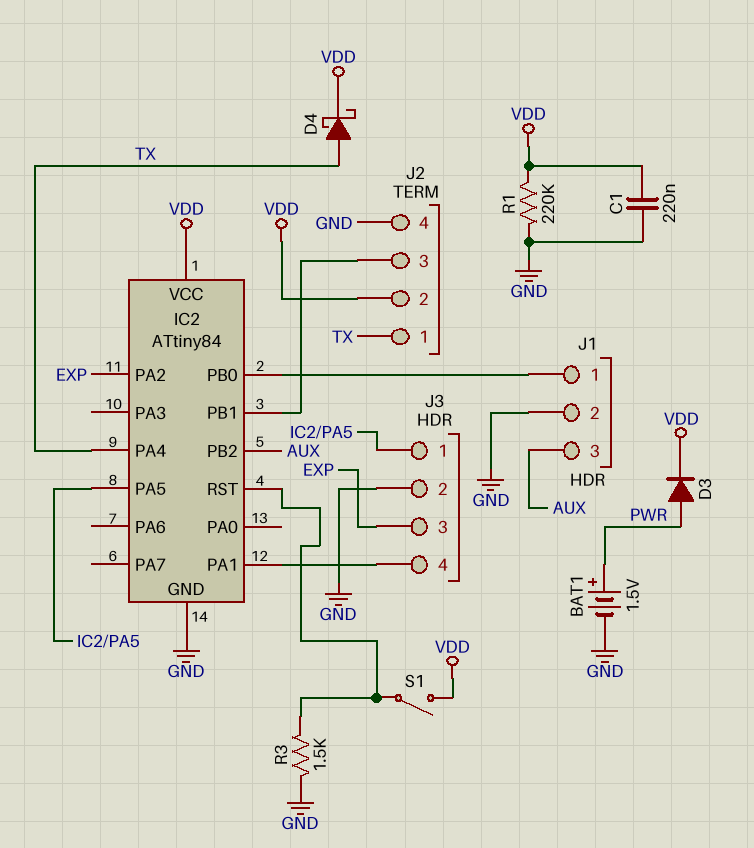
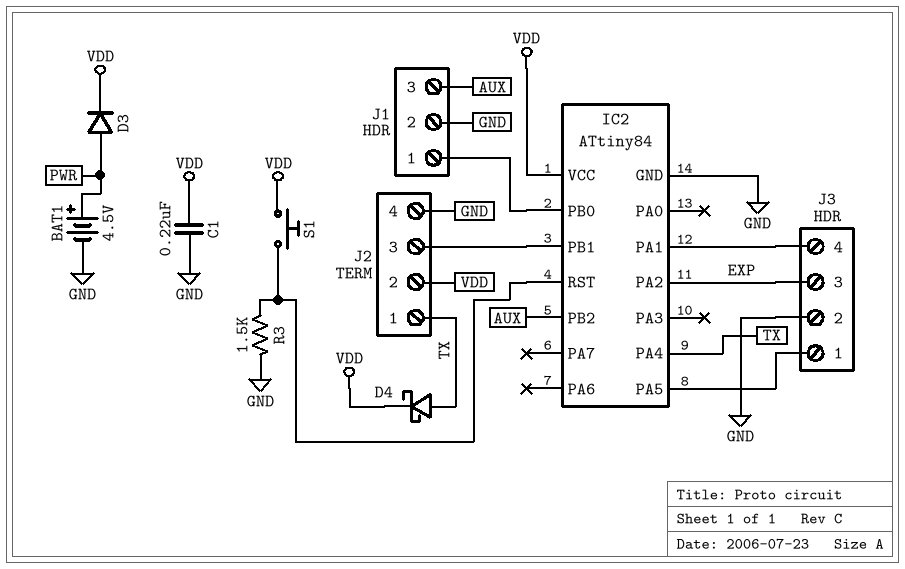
BAT1: 1.5V (plus PWR, minus GND) -> 4.5V (plus PWR, minus GND)
R1: 220k (GND, VDD) -> none
S1: switch (IC2/RST, VDD) -> button (IC2/RST, VDD)

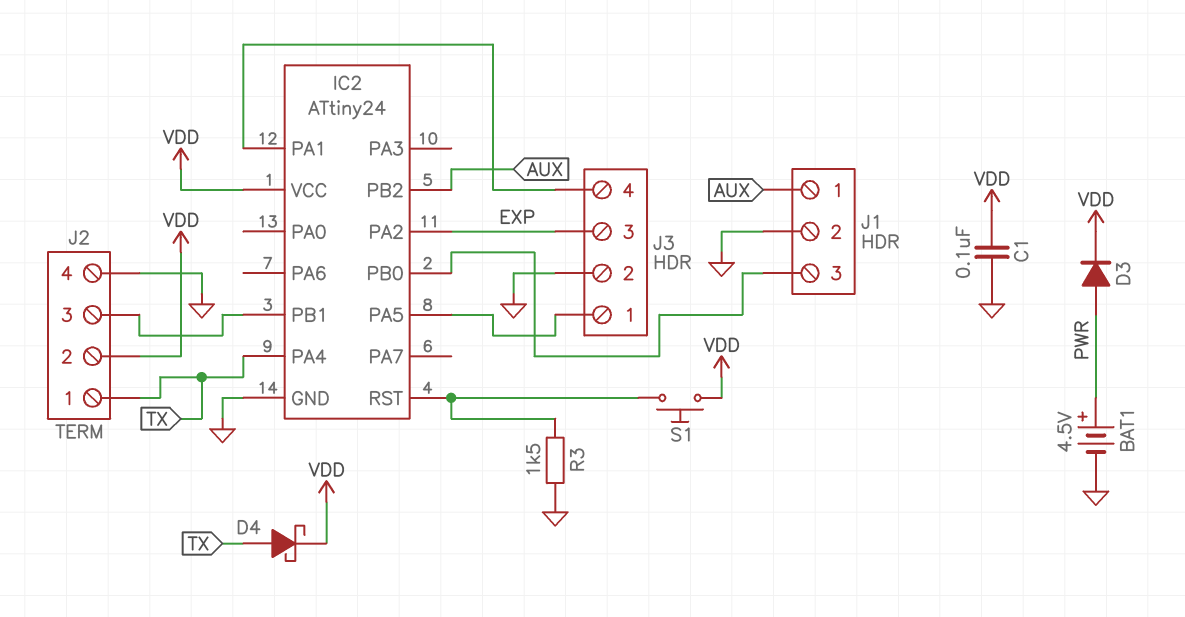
C1: 220nF (GND, VDD) -> 100nF (GND, VDD)
IC2: ATtiny84 -> ATtiny24
J1 pin 1: IC2/PB0 -> AUX
J1 pin 3: AUX -> IC2/PB0

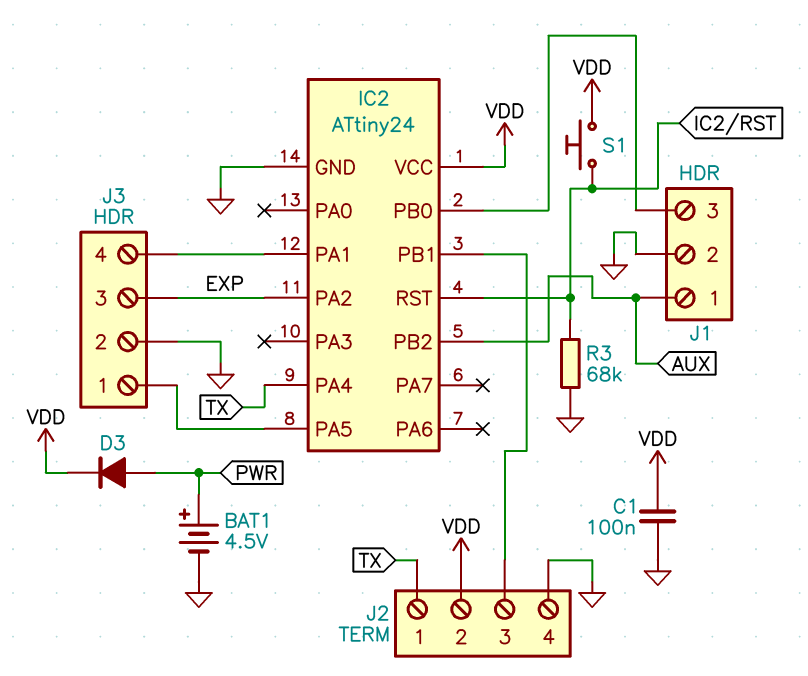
D4: schottky (A TX, K VDD) -> none
R3: 1.5k (GND, IC2/RST) -> 68k (GND, IC2/RST)

